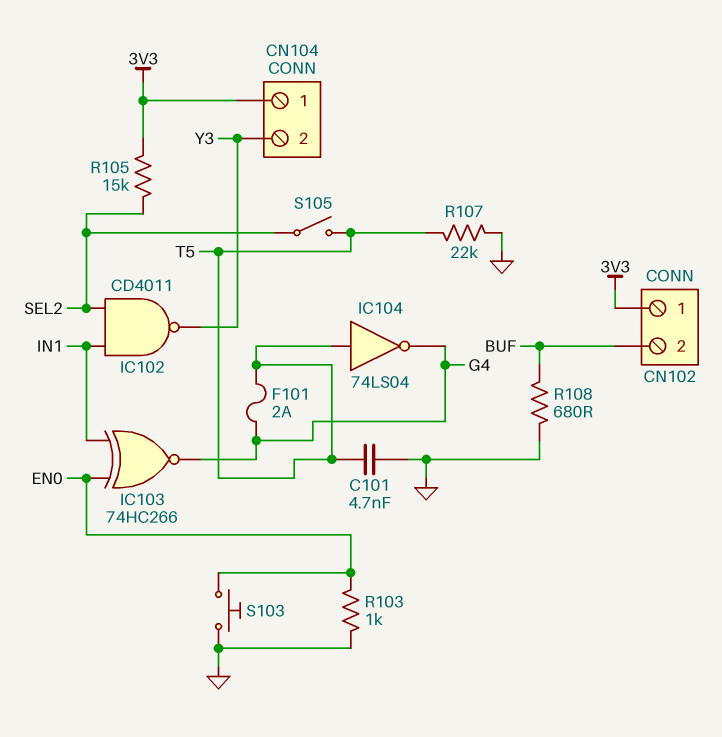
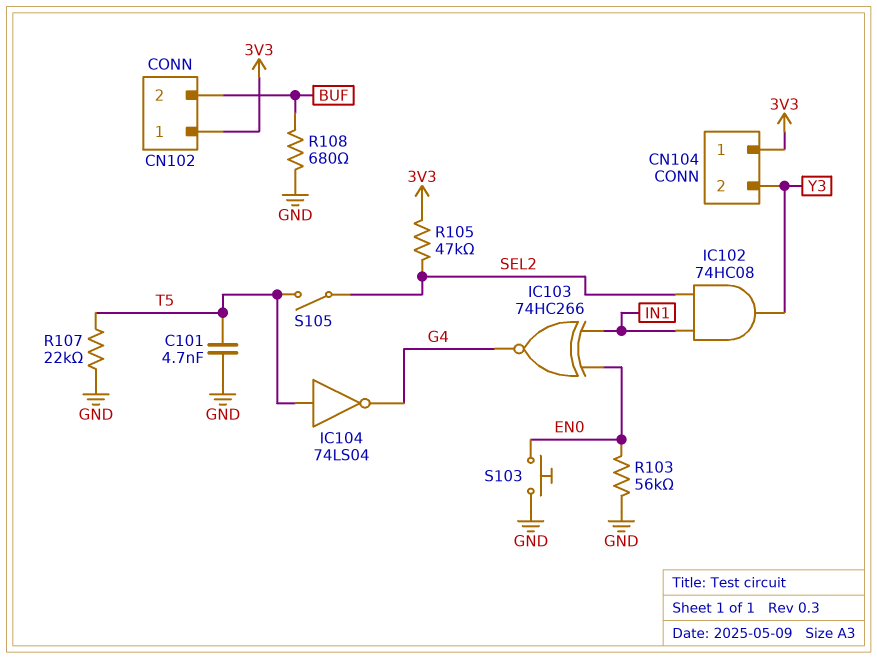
F101: 2A (G4, T5) -> none
IC102: NAND CD4011 (in IN1, in SEL2, out Y3) -> AND 74HC08 (in IN1, in SEL2, out Y3)
R103: 1k (EN0, GND) -> 56k (EN0, GND)
R105: 15k (3V3, SEL2) -> 47k (3V3, SEL2)

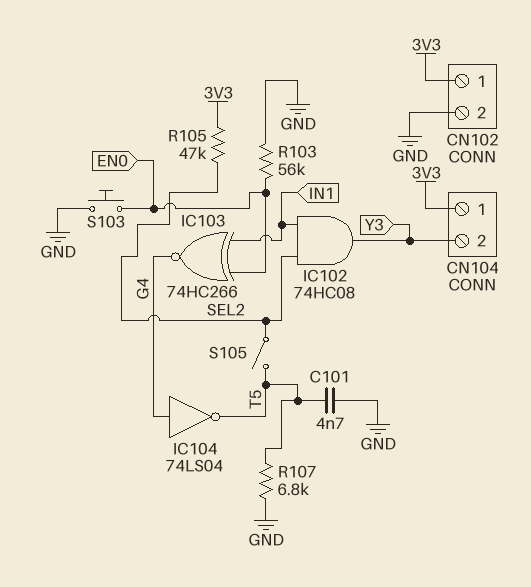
CN102 pin 2: BUF -> GND
IC104: NOT 74LS04 (in T5, out G4) -> NOT 74LS04 (in G4, out T5)
R107: 22k (GND, T5) -> 6.8k (GND, T5)
R108: 680 (BUF, GND) -> none

